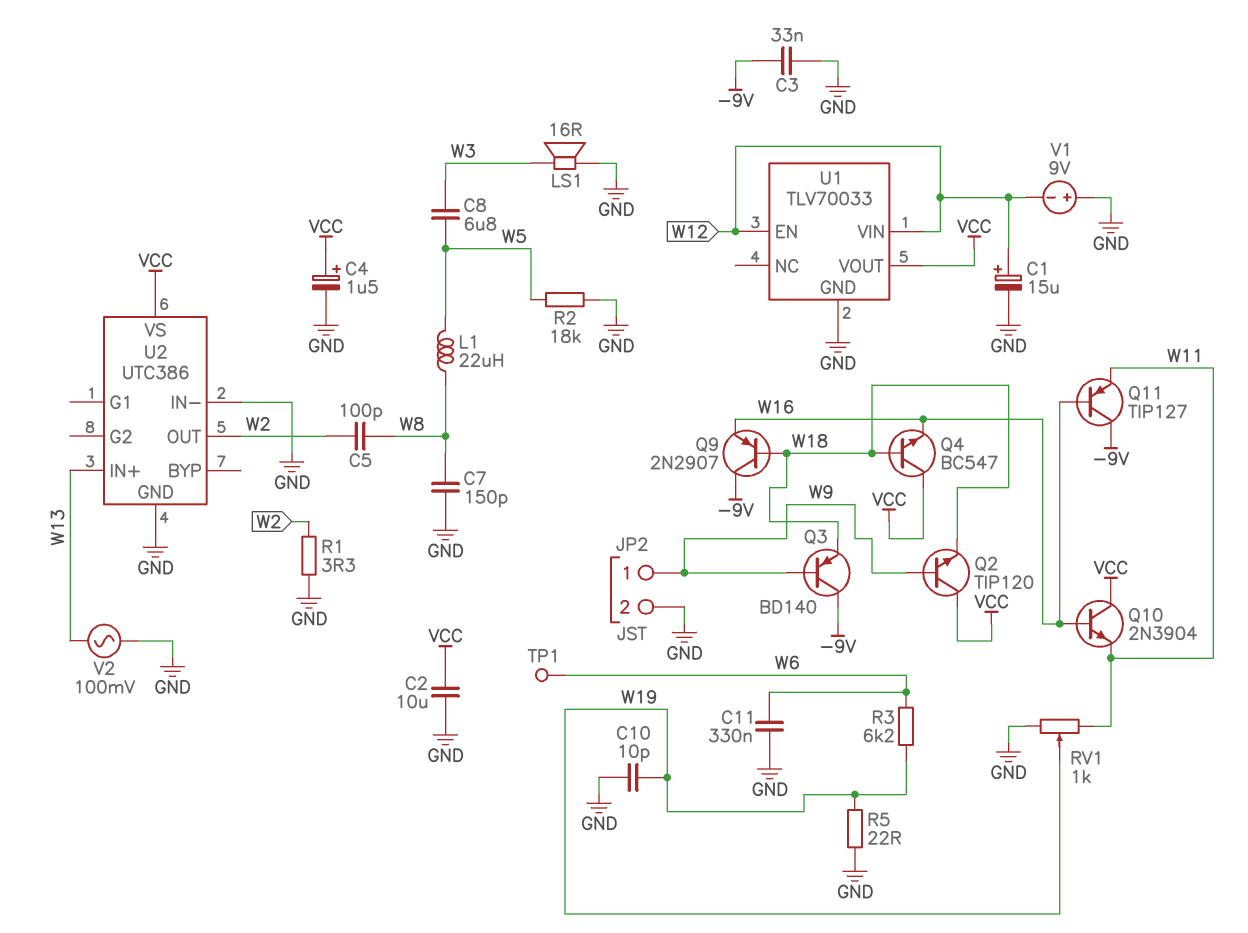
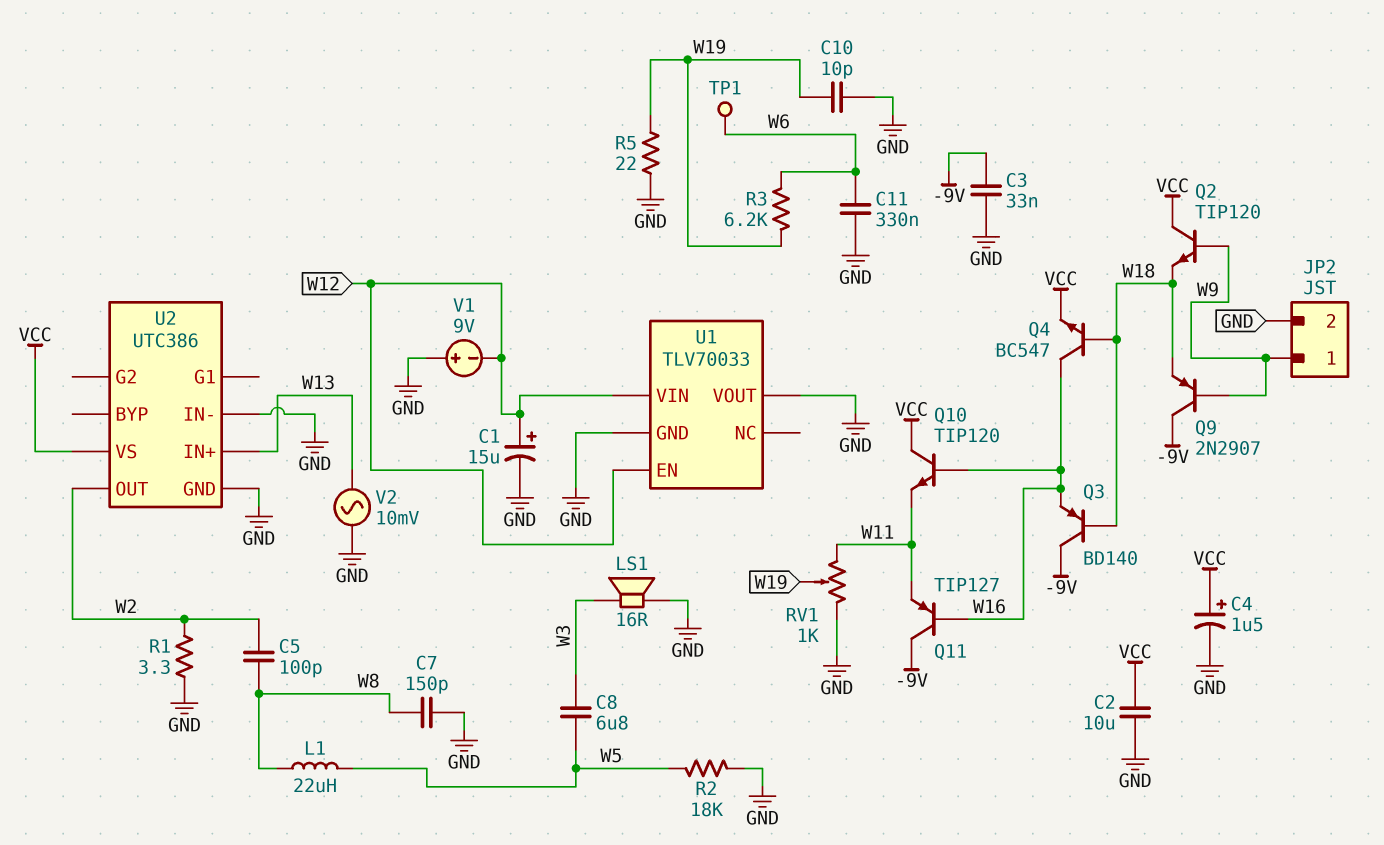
Q3: PNP BD140 (B W9, C -9V, E W18) -> PNP BD140 (B W18, C -9V, E W16)
Q4: NPN BC547 (B W18, C VCC, E W16) -> NPN BC547 (B W18, C W16, E VCC)
Q9: PNP 2N2907 (B W18, C -9V, E W16) -> PNP 2N2907 (B W9, C -9V, E W18)
Q10: NPN 2N3904 (B W16, C VCC, E W11) -> NPN TIP120 (B W16, C VCC, E W11)
U1 pin VOUT: VCC -> GND
V2: AC 100mV (GND, W13) -> AC 10mV (GND, W13)

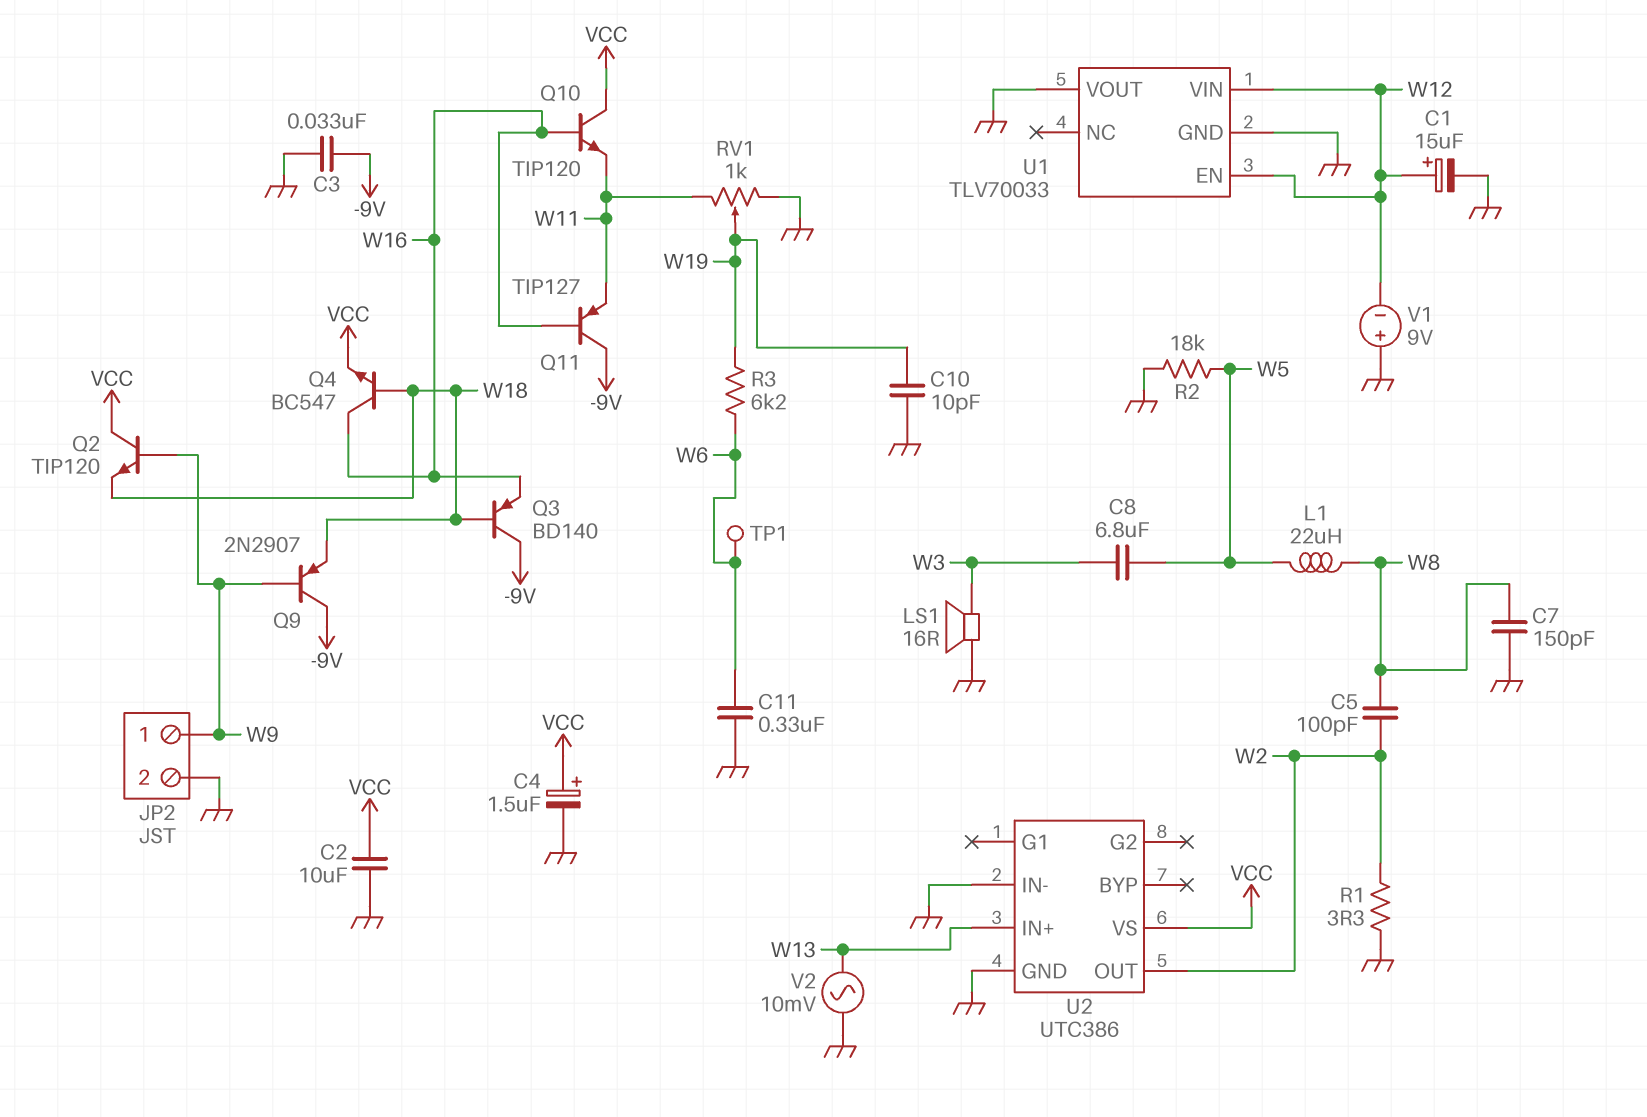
R5: 22 (GND, W19) -> none

